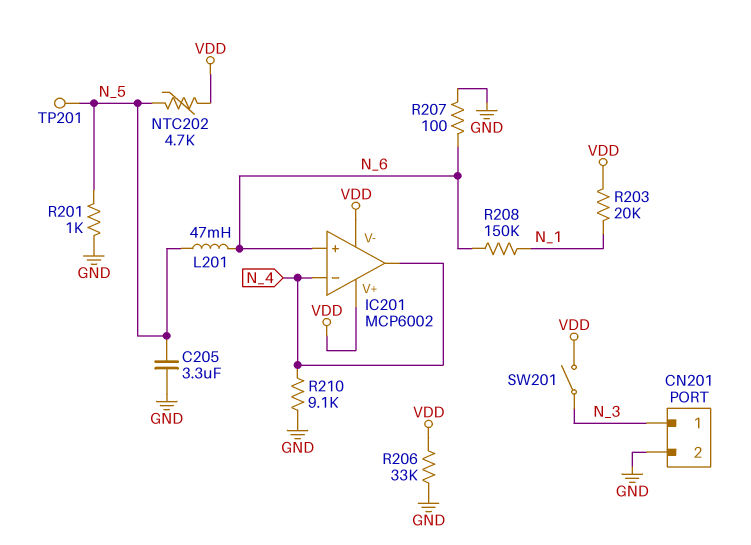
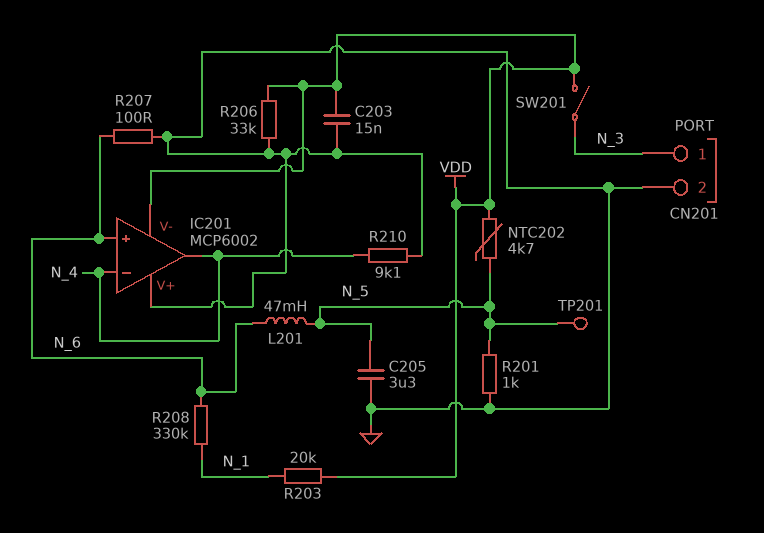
C203: none -> 15nF (GND, VDD)
IC201 pin V+: VDD -> GND
R208: 150k (N_1, N_6) -> 330k (N_1, N_6)

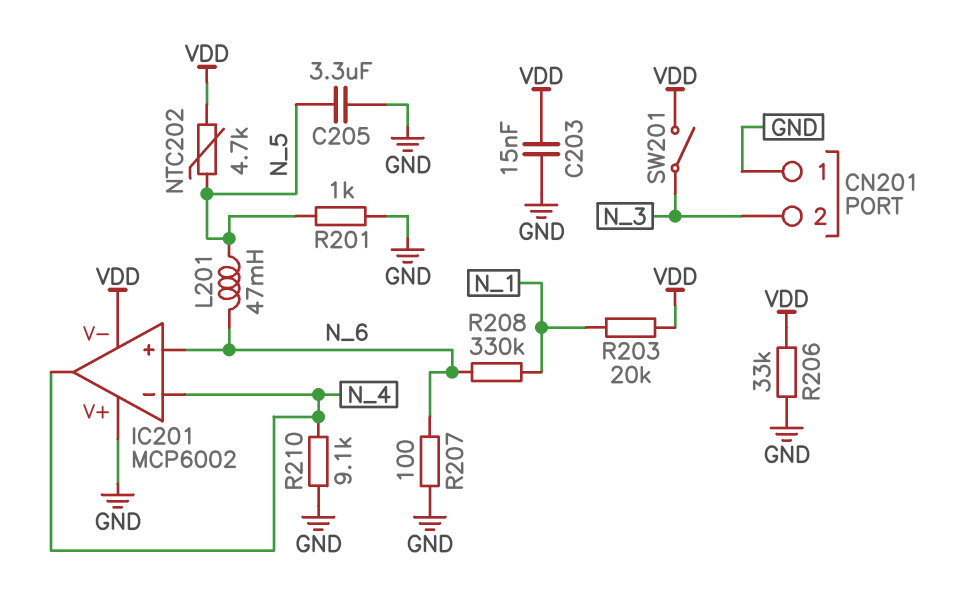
CN201 pin 1: N_3 -> GND
CN201 pin 2: GND -> N_3
TP201: test point (N_5) -> none

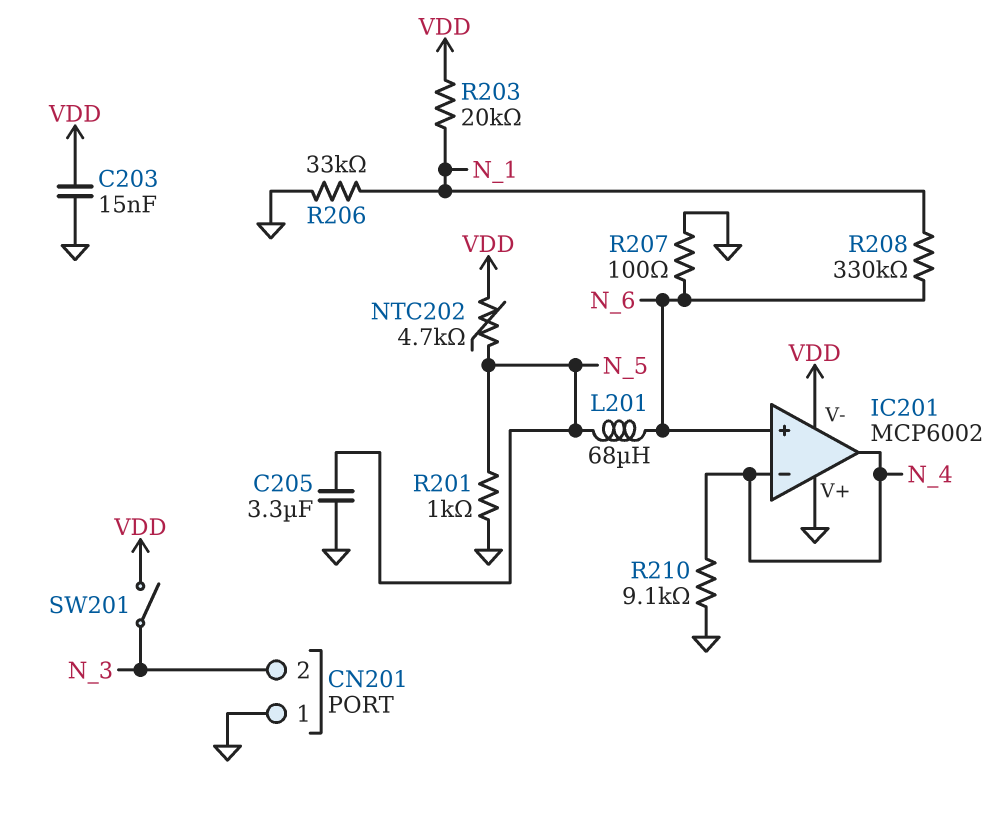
L201: 47mH (N_5, N_6) -> 68uH (N_5, N_6)
R206: 33k (GND, VDD) -> 33k (GND, N_1)

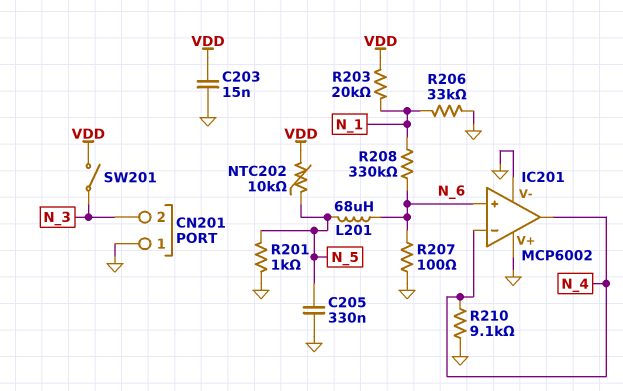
C205: 3.3uF (GND, N_5) -> 330nF (GND, N_5)
IC201 pin V-: VDD -> GND
NTC202: 4.7k (N_5, VDD) -> 10k (N_5, VDD)

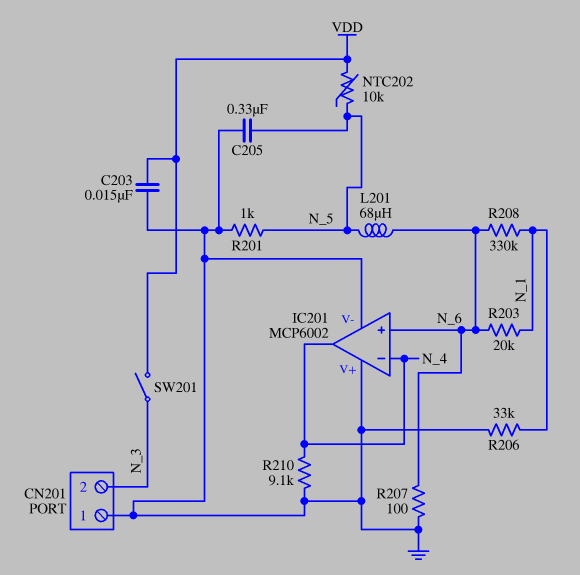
R203: 20k (N_1, VDD) -> 20k (N_1, N_6)

